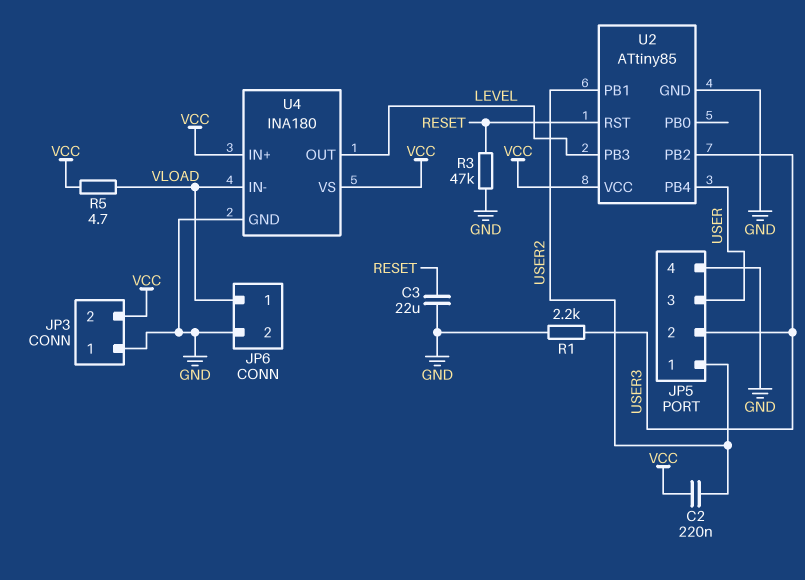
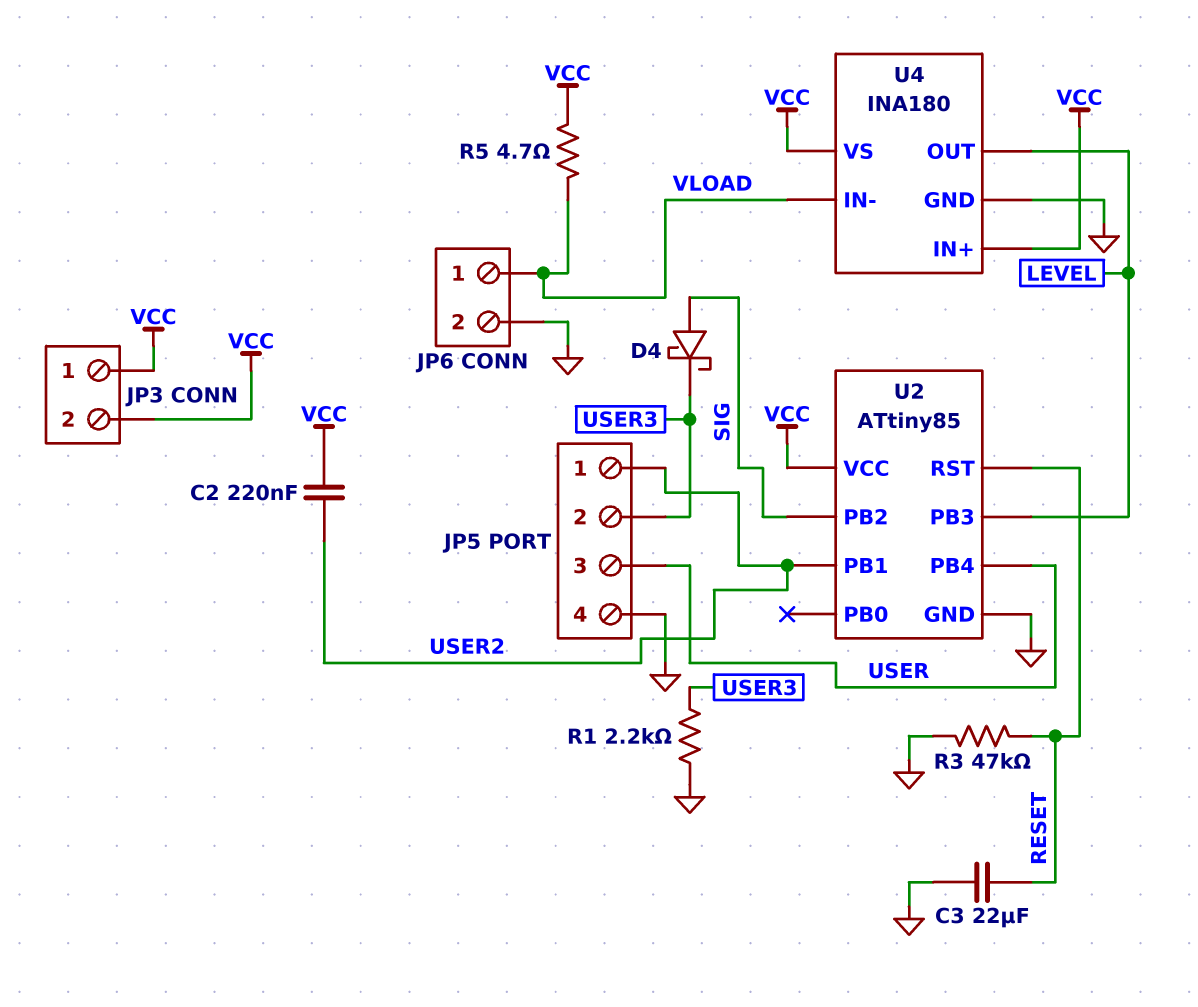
D4: none -> schottky (A SIG, K USER3)
JP3 pin 1: GND -> VCC
U2 pin PB2: USER3 -> SIG

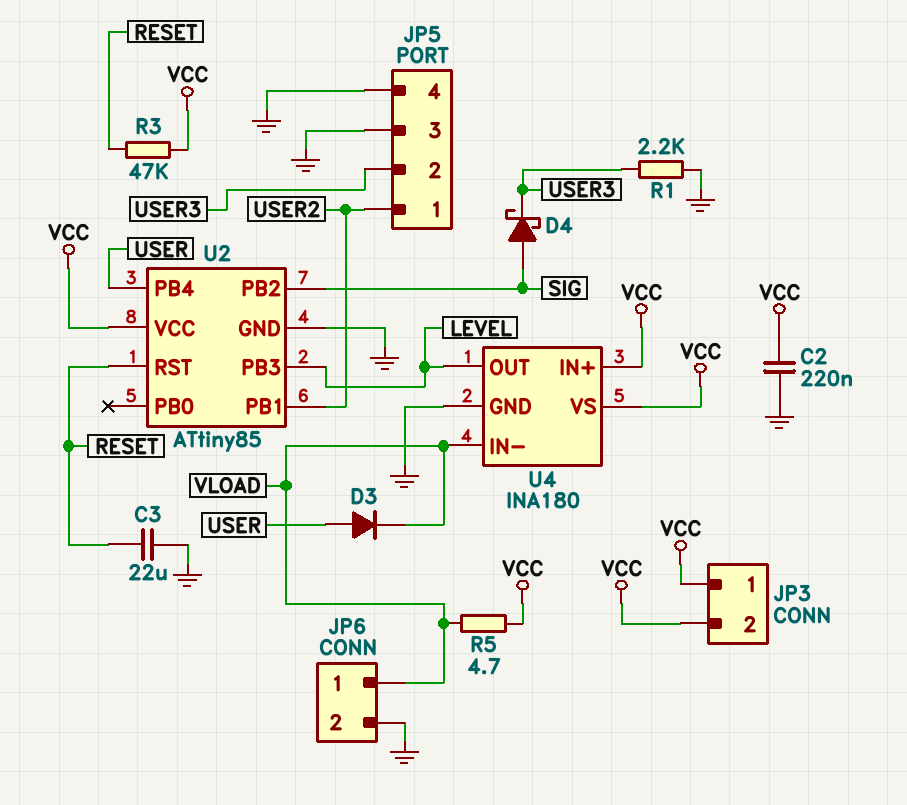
C2: 220nF (USER2, VCC) -> 220nF (GND, VCC)
D3: none -> diode (A USER, K VLOAD)
JP5 pin 3: USER -> GND
R3: 47k (GND, RESET) -> 47k (RESET, VCC)

